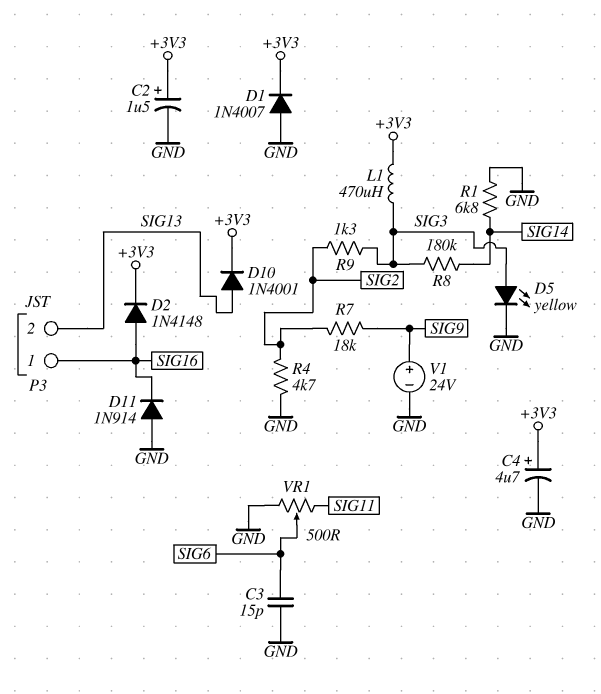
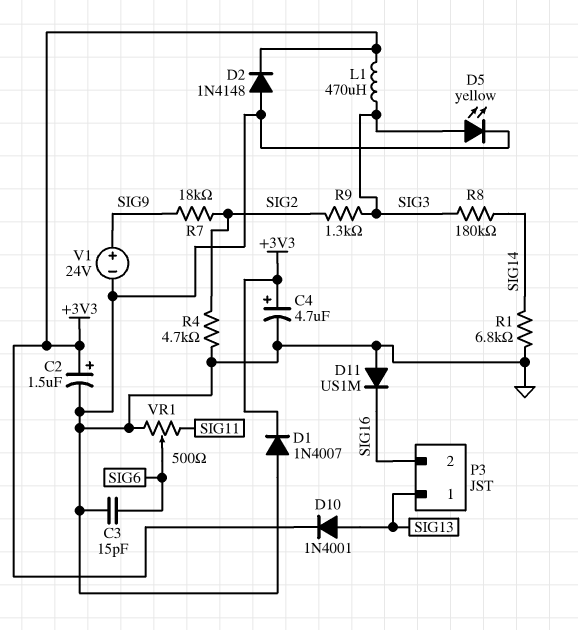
D2: diode 1N4148 (A SIG16, K +3V3) -> diode 1N4148 (A GND, K +3V3)
D11: diode 1N914 (A GND, K SIG16) -> diode US1M (A GND, K SIG16)
P3 pin 1: SIG16 -> SIG13
P3 pin 2: SIG13 -> SIG16

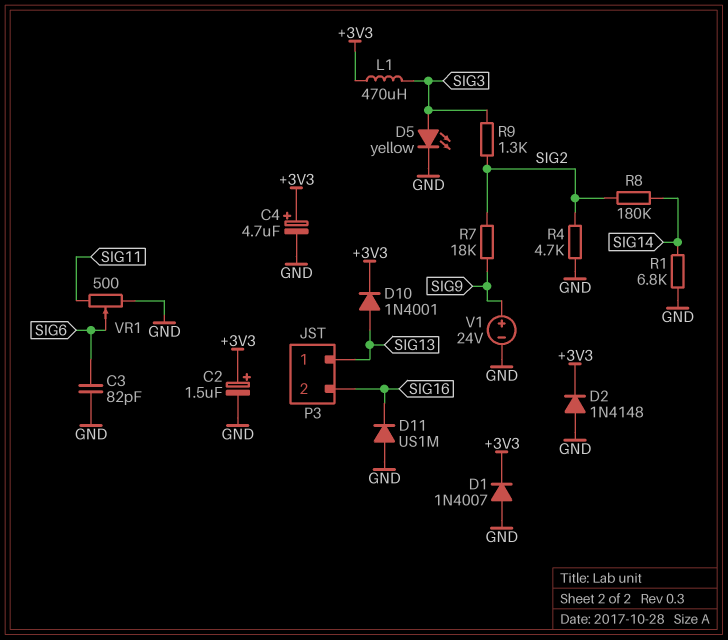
C3: 15pF (GND, SIG6) -> 82pF (GND, SIG6)
R8: 180k (SIG3, SIG14) -> 180k (SIG2, SIG14)

